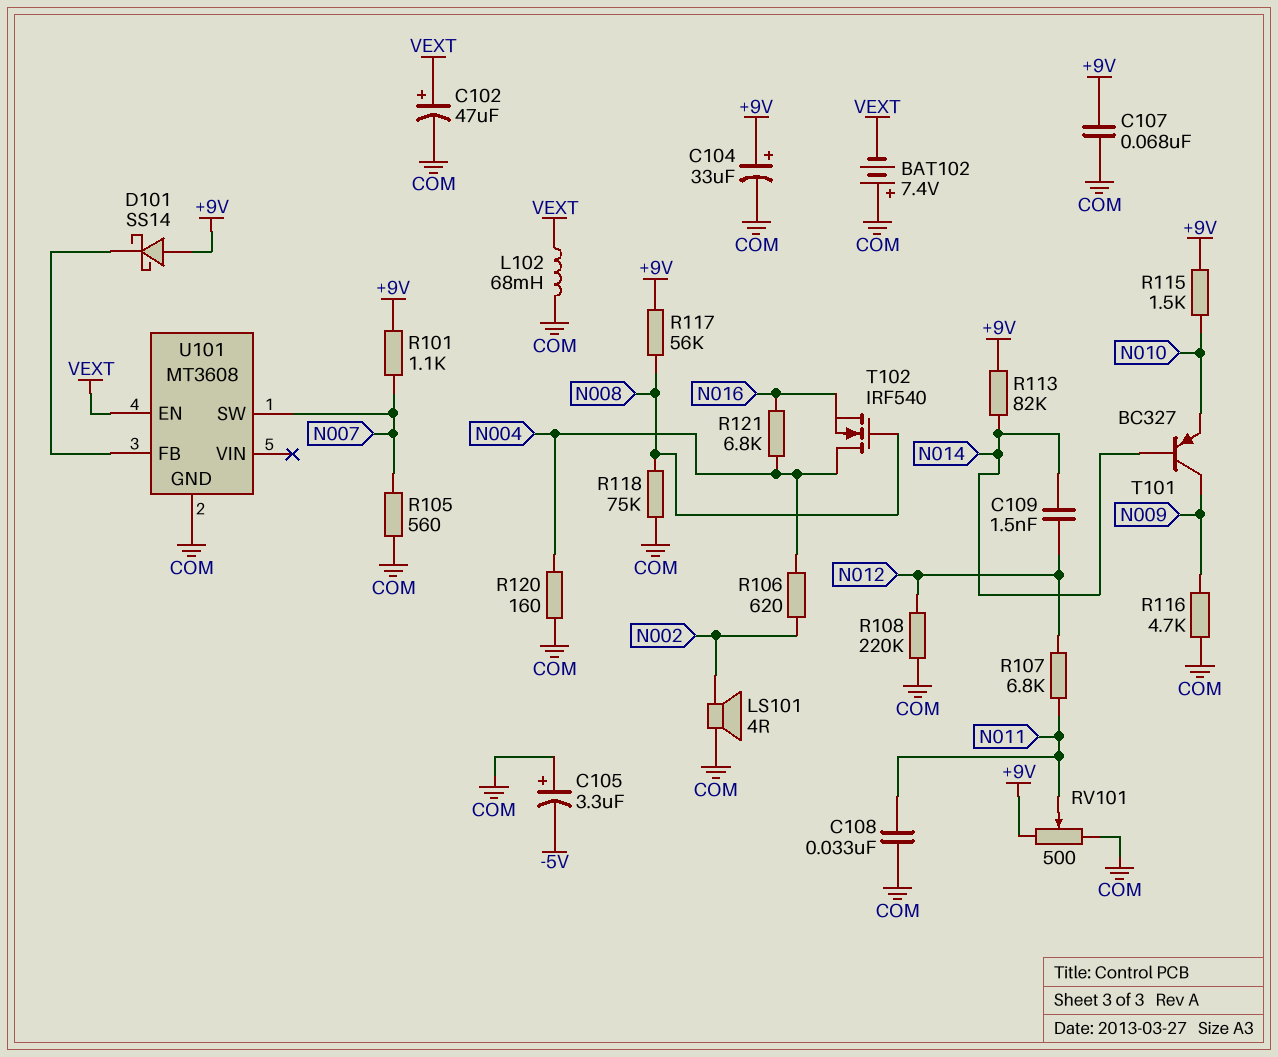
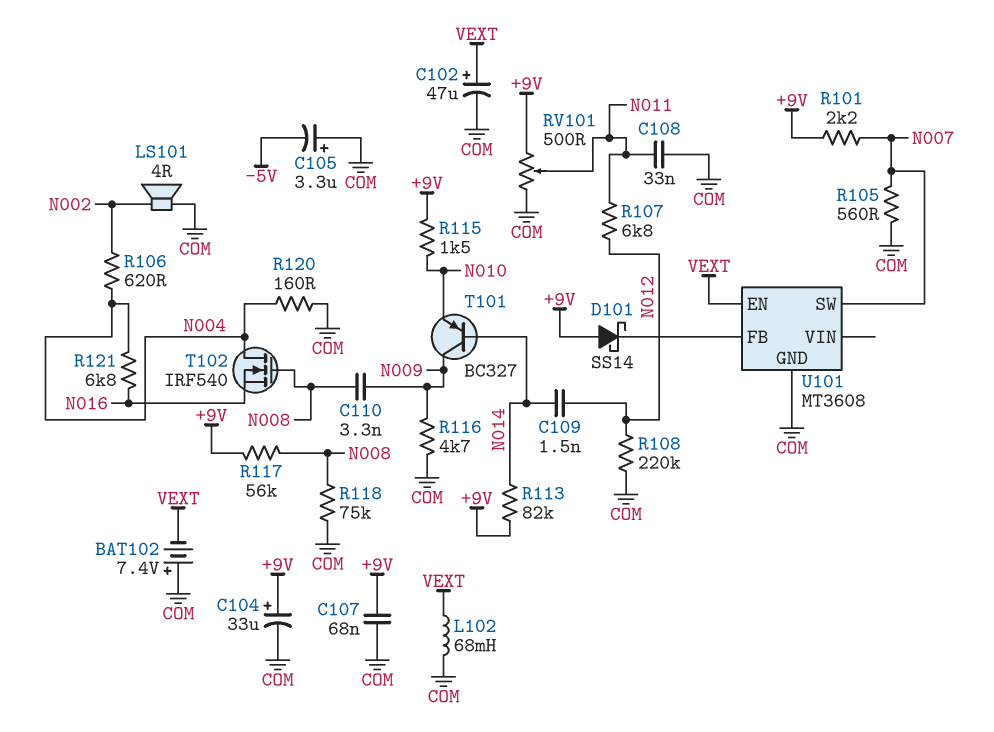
C110: none -> 3.3nF (N008, N009)
R101: 1.1k (+9V, N007) -> 2.2k (+9V, N007)

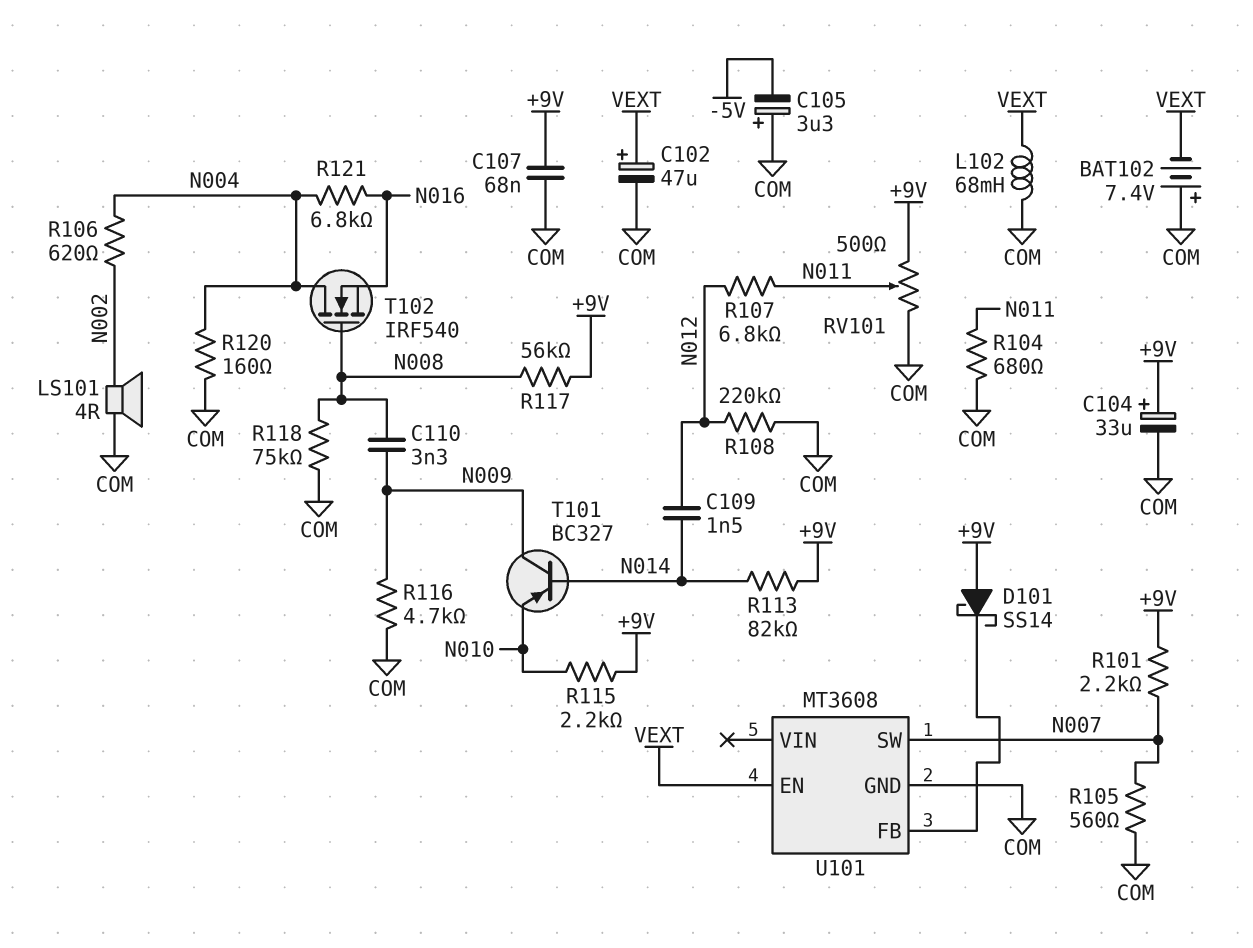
C108: 33nF (COM, N011) -> none
R104: none -> 680 (COM, N011)
R115: 1.5k (+9V, N010) -> 2.2k (+9V, N010)

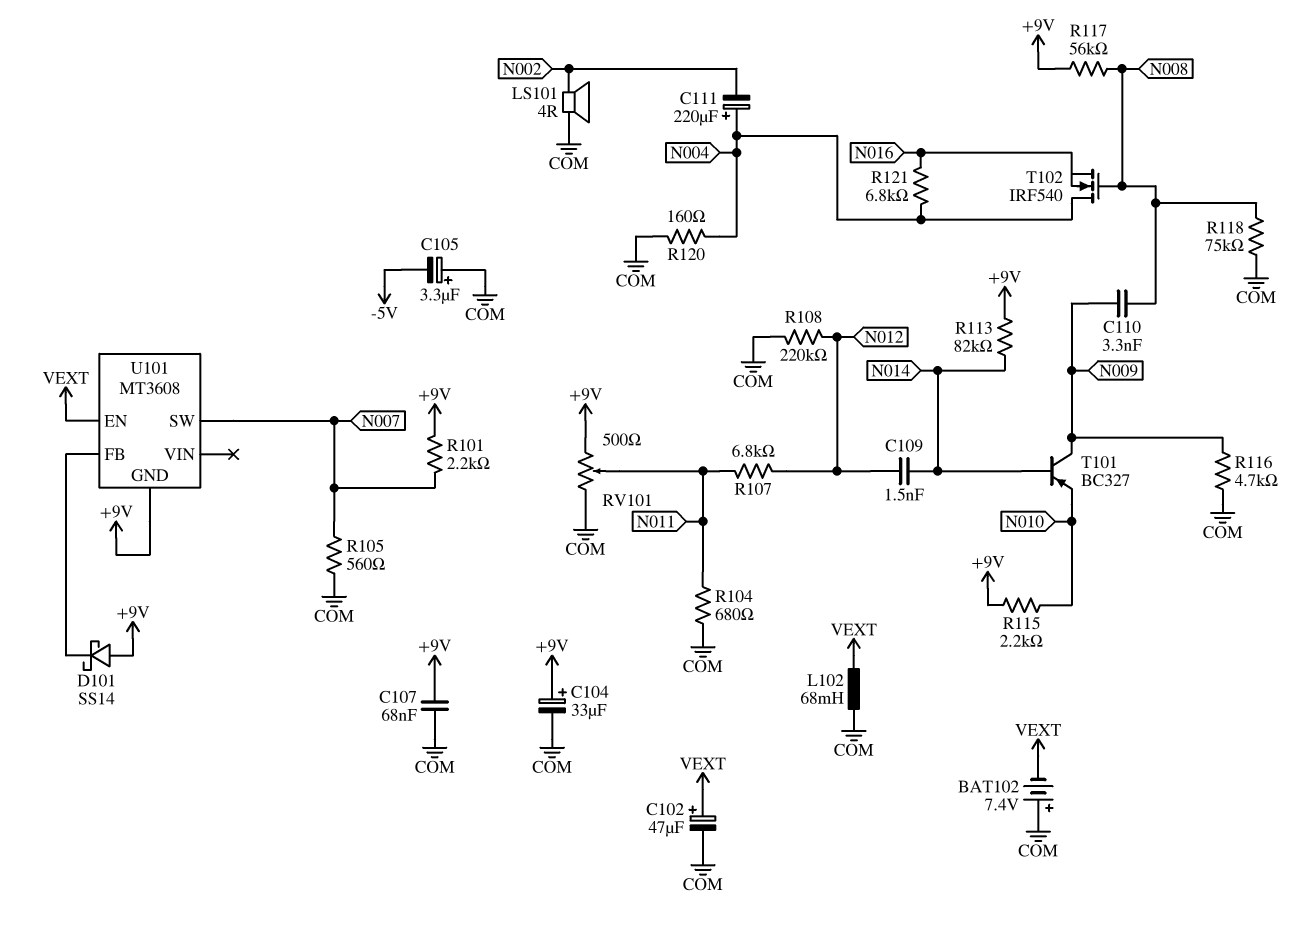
C111: none -> 220uF (plus N004, minus N002)
R106: 620 (N002, N004) -> none
U101 pin GND: COM -> +9V

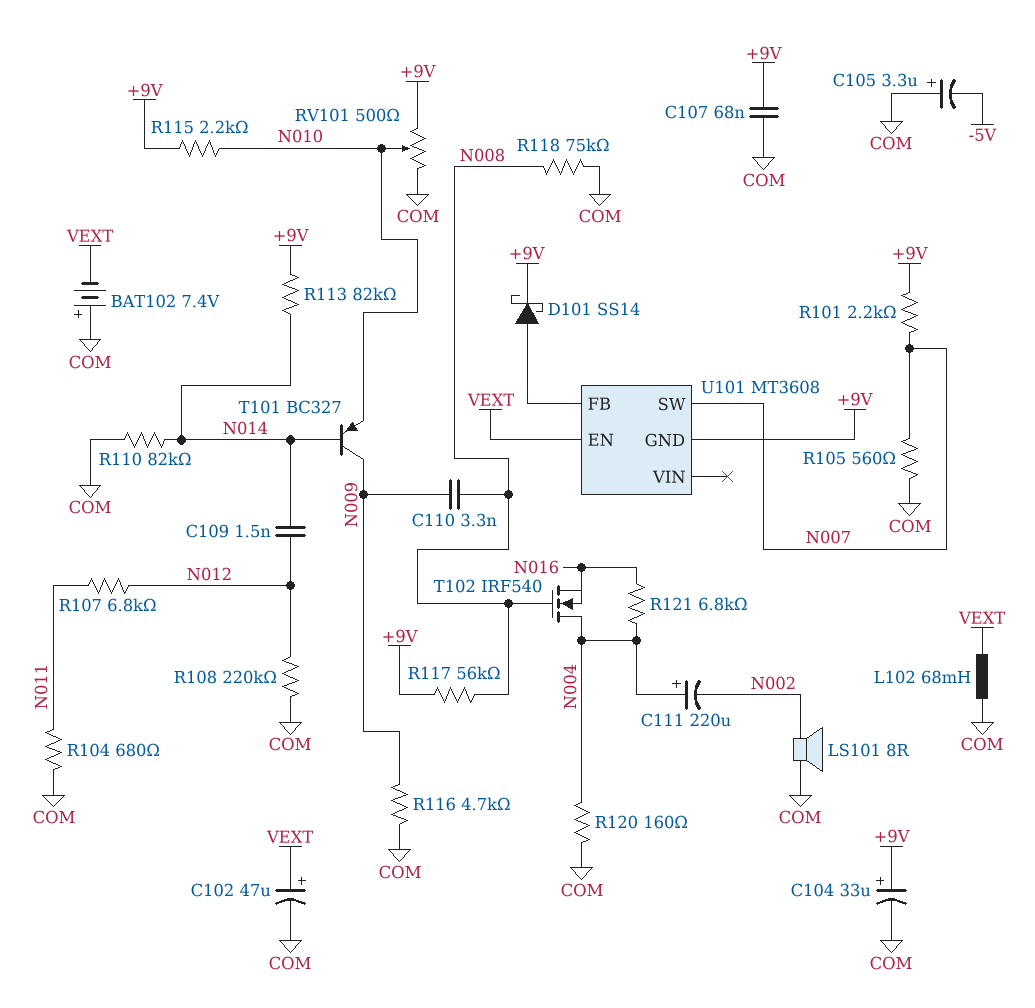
D101: schottky SS14 (A +9V, K U101/FB) -> schottky SS14 (A U101/FB, K +9V)
LS101: speaker 4R (COM, N002) -> speaker 8R (COM, N002)
R110: none -> 82k (COM, N014)
RV101: 500 (+9V, COM, wiper N011) -> 500 (+9V, COM, wiper N010)

